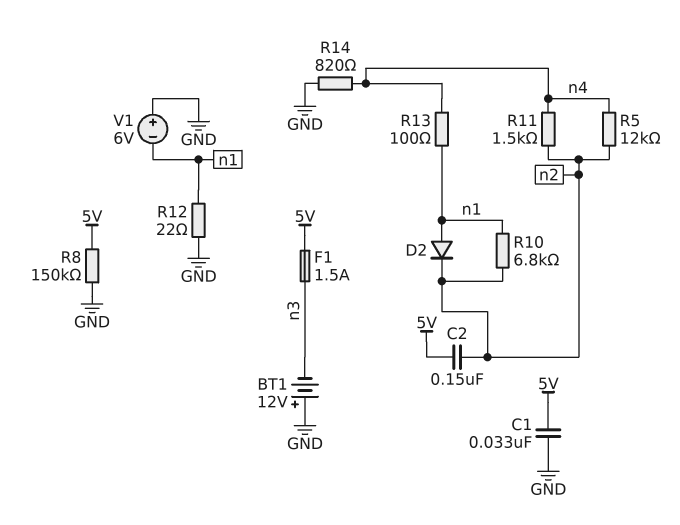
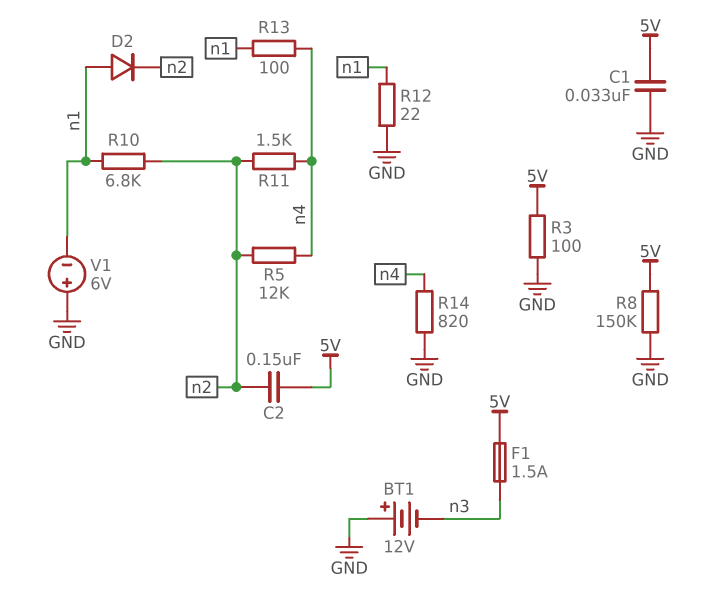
R3: none -> 100 (5V, GND)

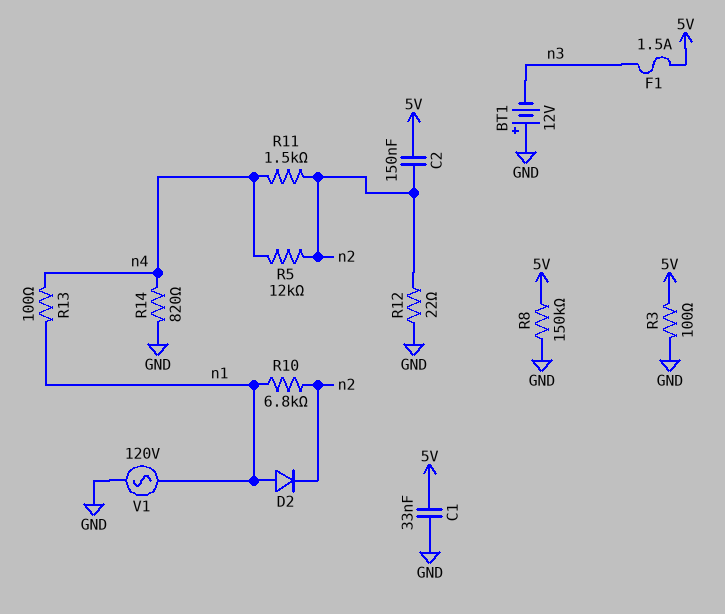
R12: 22 (GND, n1) -> 22 (GND, n2)
V1: 6V (plus GND, minus n1) -> AC 120V (GND, n1)

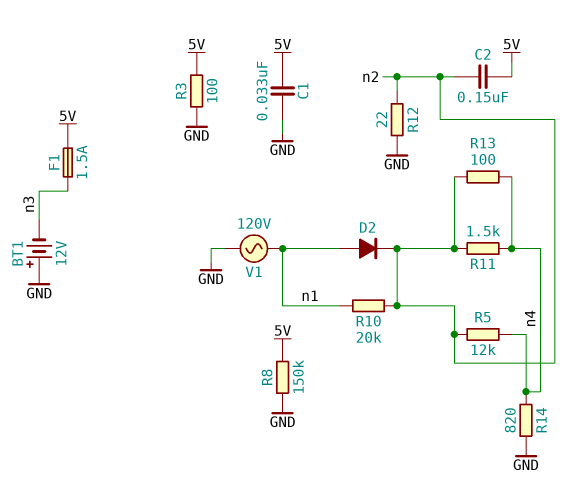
R10: 6.8k (n1, n2) -> 20k (n1, n2)
R13: 100 (n1, n4) -> 100 (n2, n4)

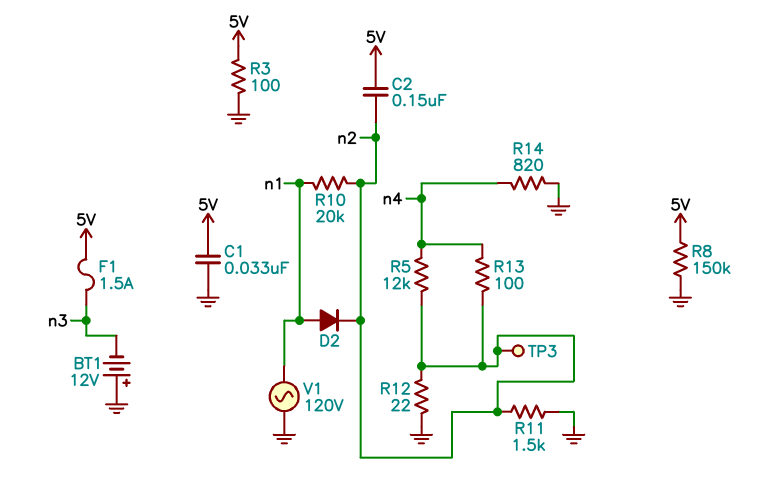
R11: 1.5k (n2, n4) -> 1.5k (GND, n2)
TP3: none -> test point (n2)

